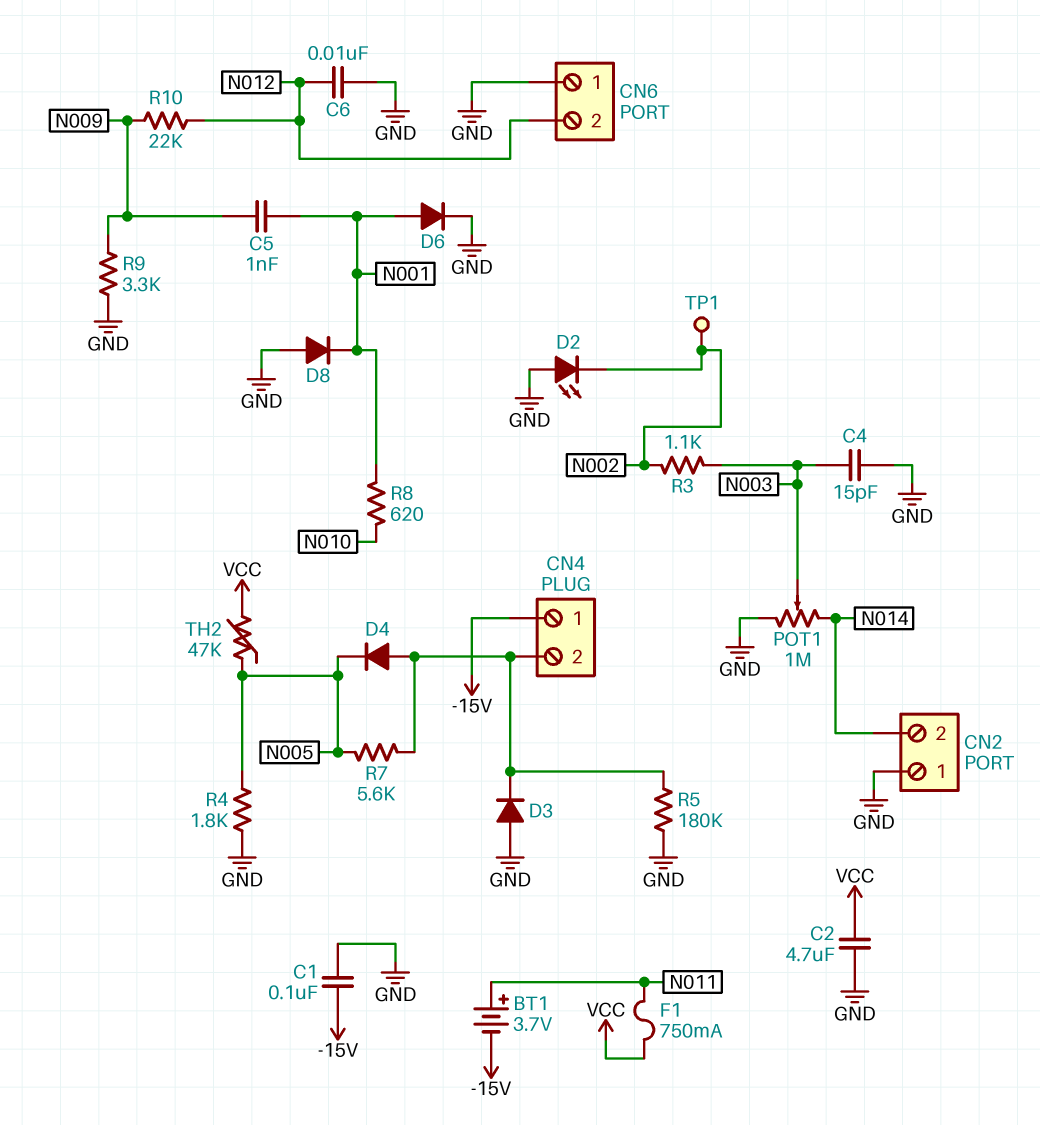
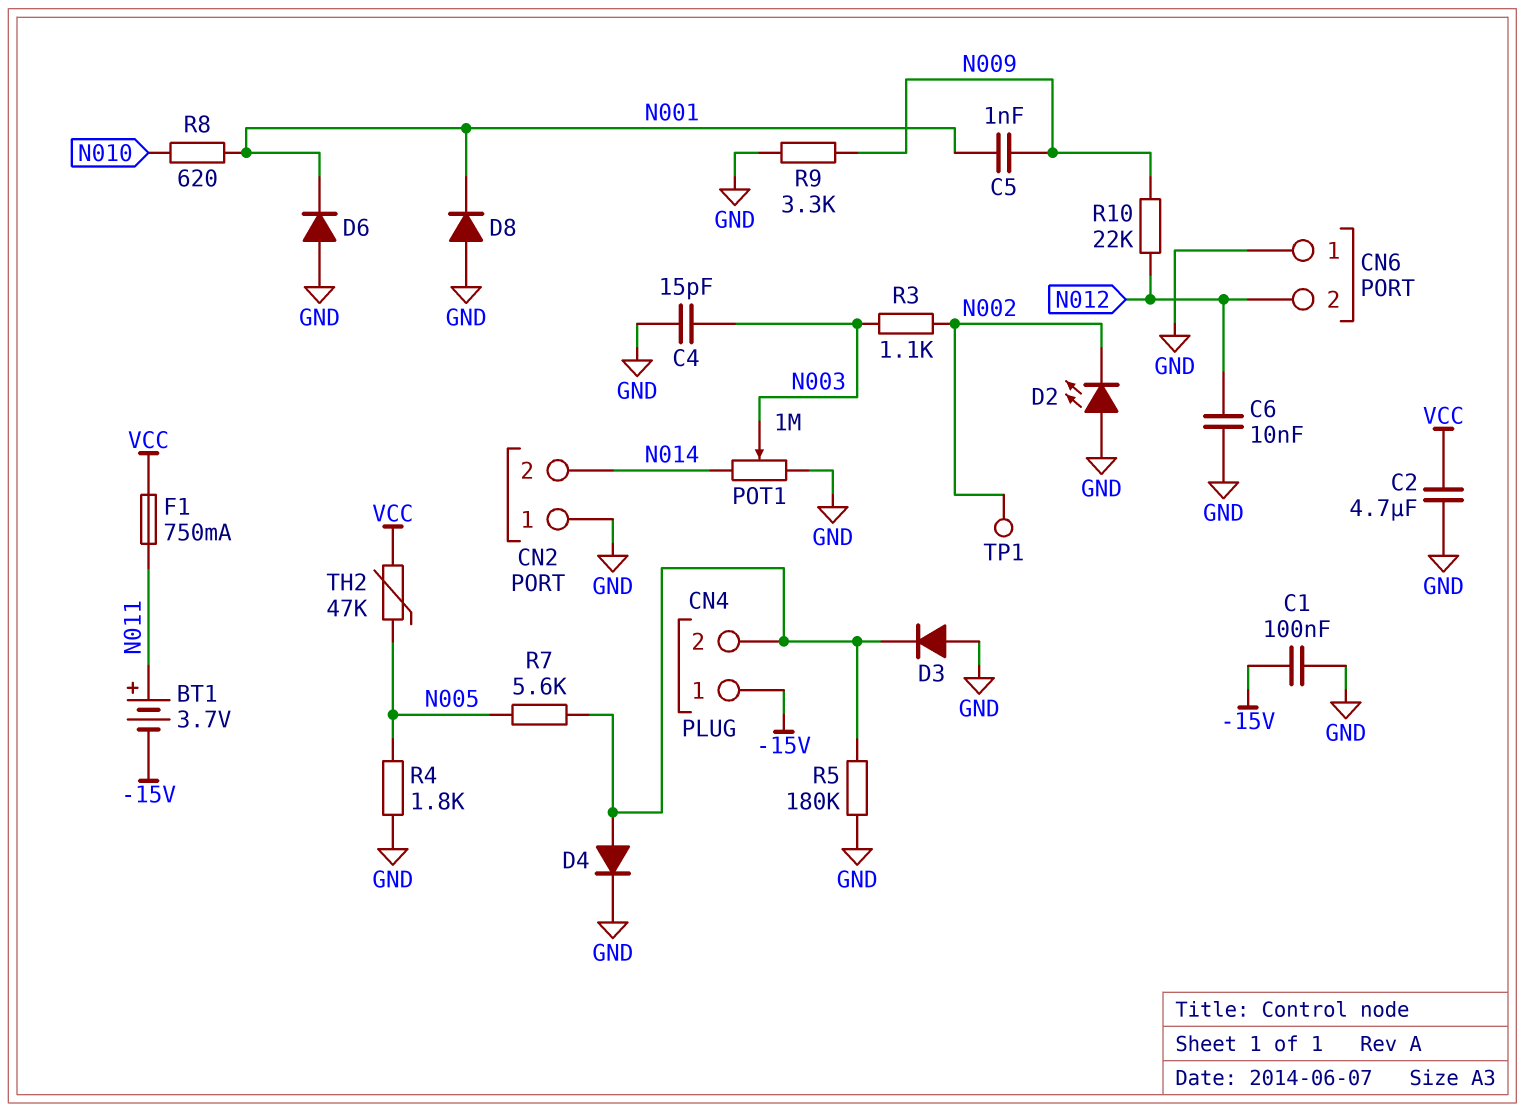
D4: diode (A CN4/2, K N005) -> diode (A CN4/2, K GND)
D6: diode (A N001, K GND) -> diode (A GND, K N001)

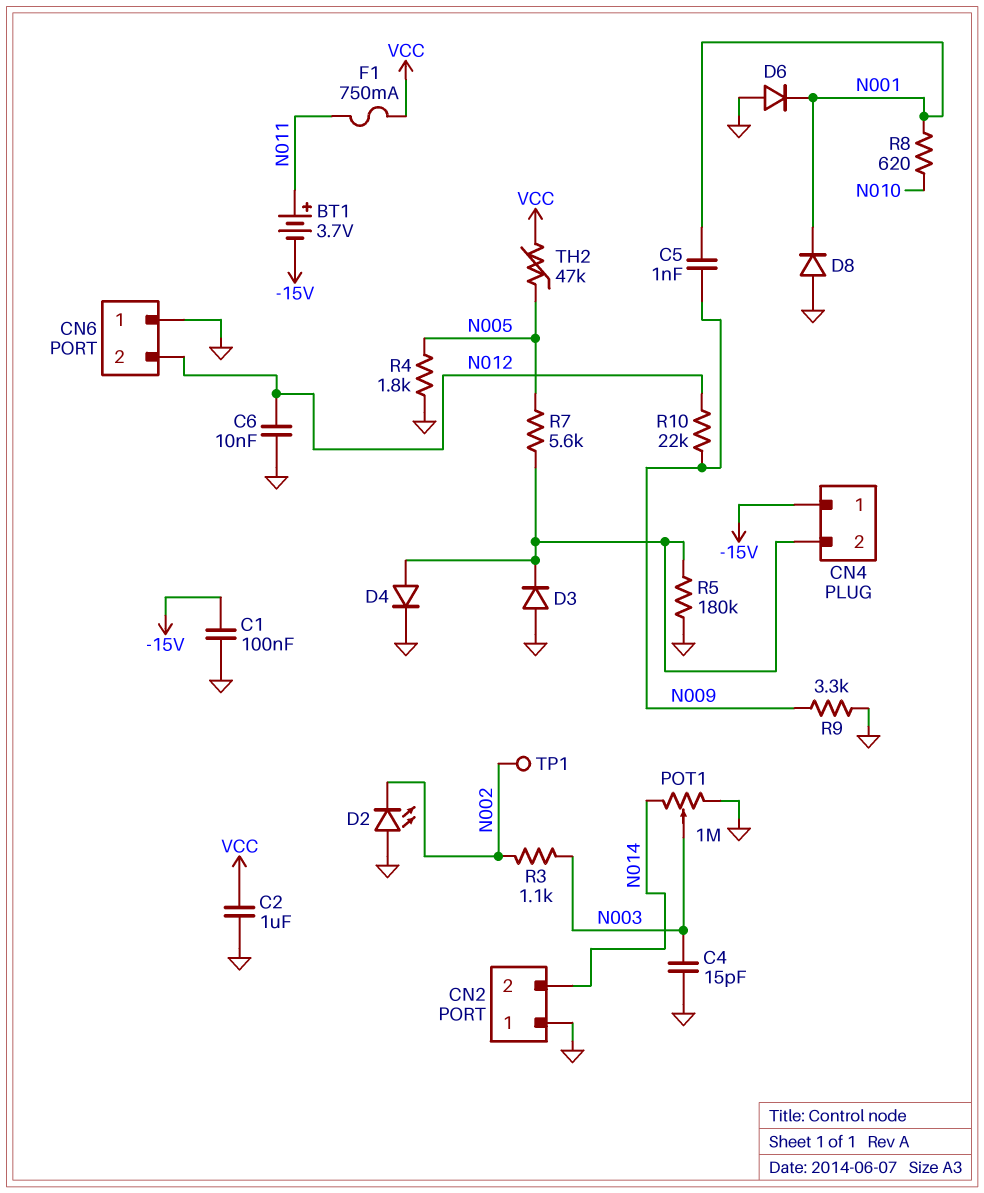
C2: 4.7uF (GND, VCC) -> 1uF (GND, VCC)

